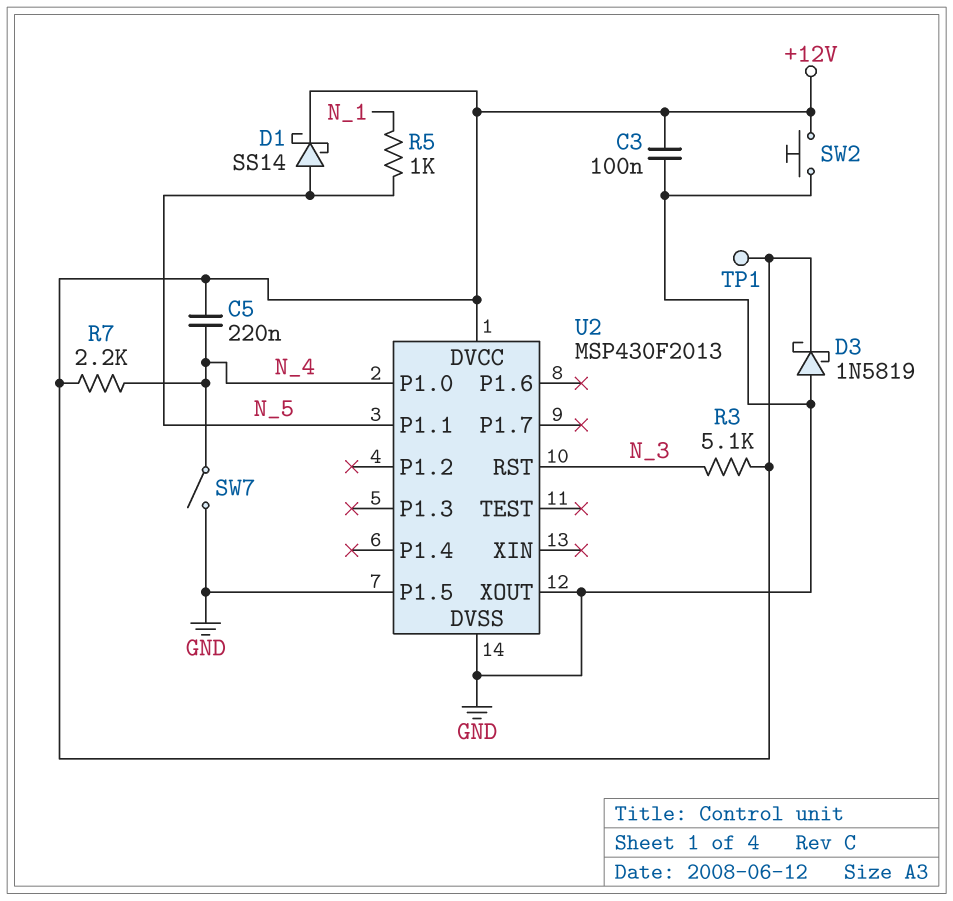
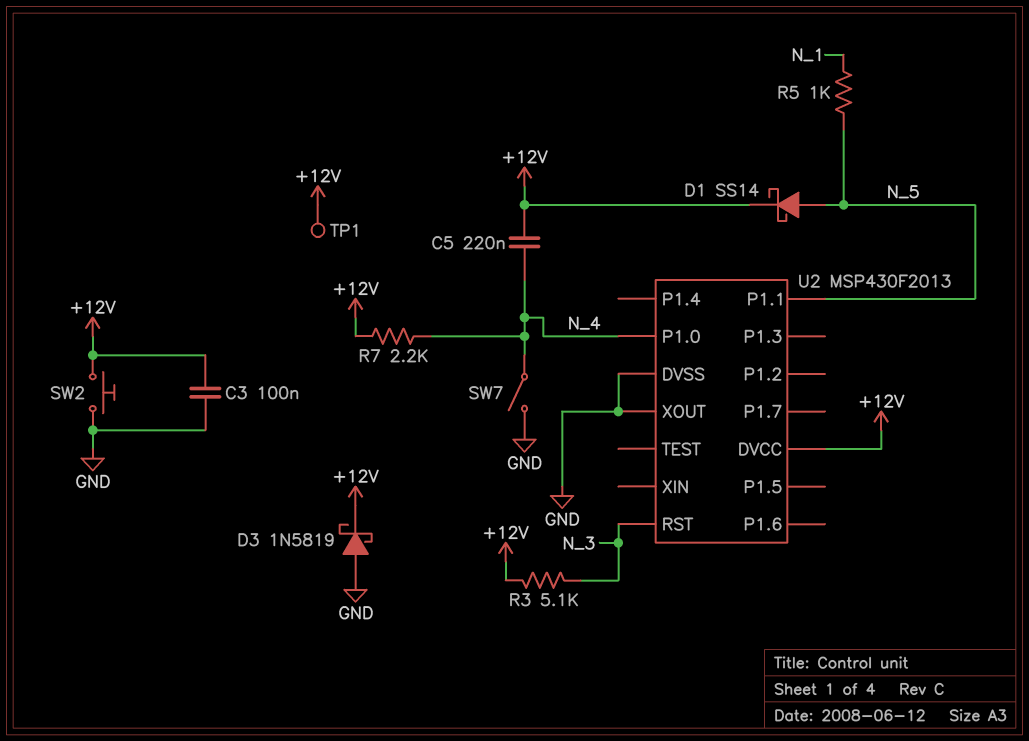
U2 pin P1.5: GND -> none

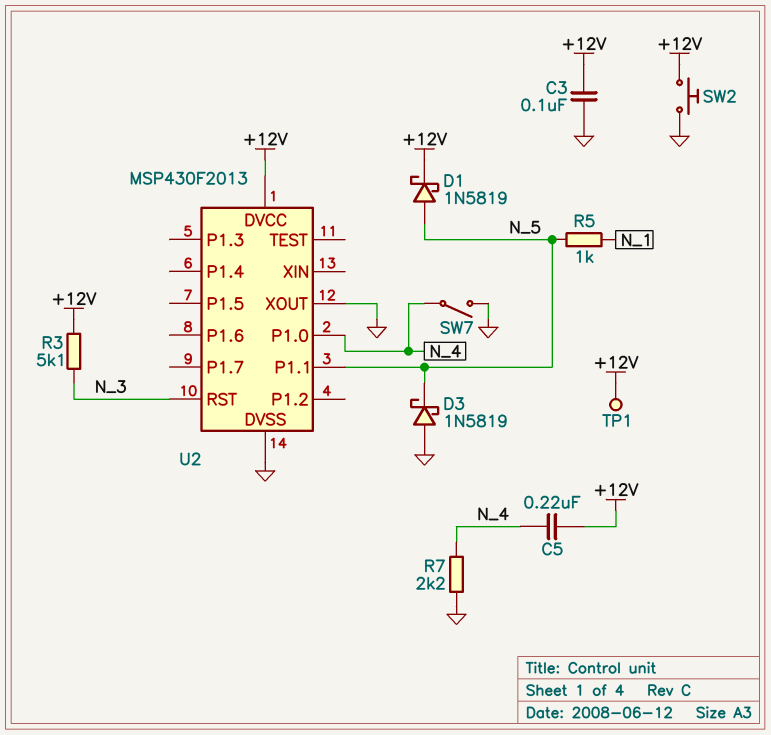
D1: schottky SS14 (A N_5, K +12V) -> schottky 1N5819 (A N_5, K +12V)
D3: schottky 1N5819 (A GND, K +12V) -> schottky 1N5819 (A GND, K N_5)
R7: 2.2k (+12V, N_4) -> 2.2k (GND, N_4)

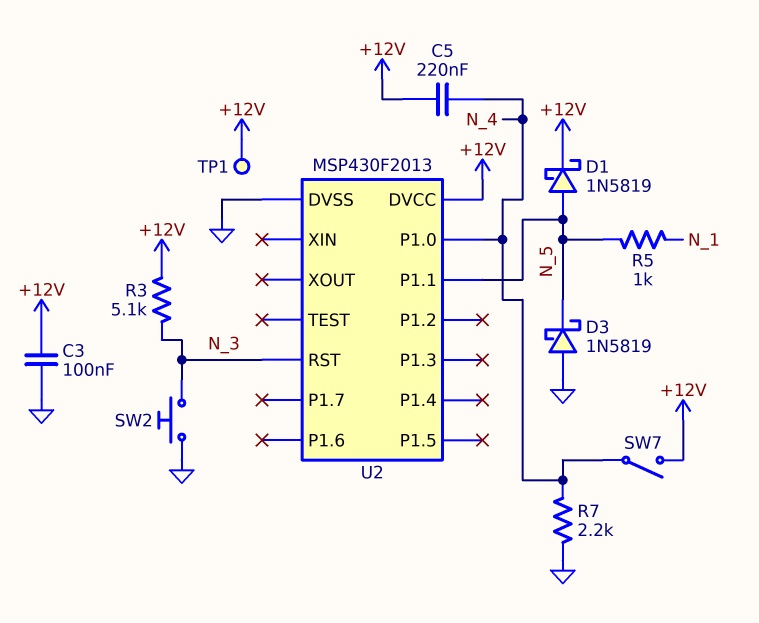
SW2: button (+12V, GND) -> button (GND, N_3)
SW7: switch (GND, N_4) -> switch (+12V, N_4)
U2 pin XOUT: GND -> none

